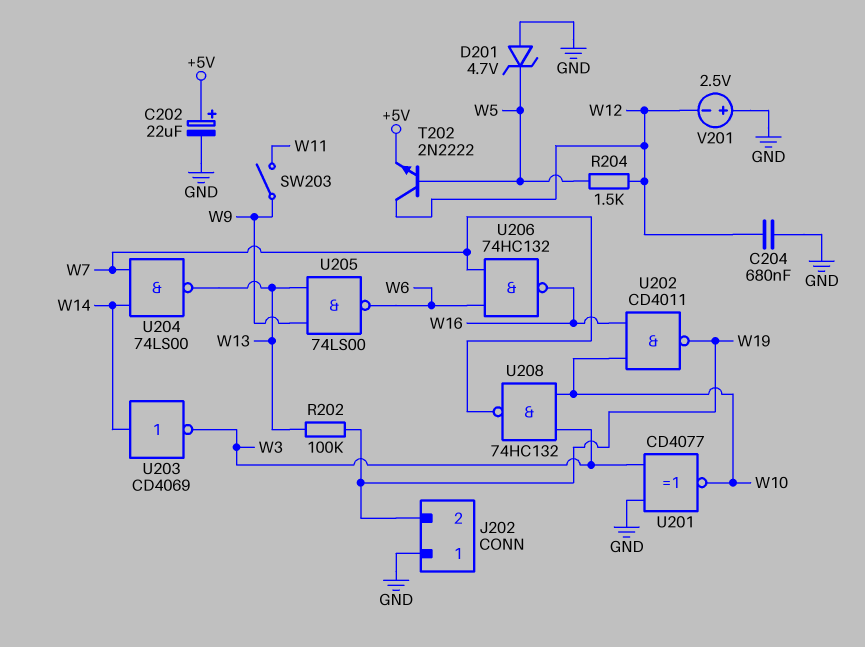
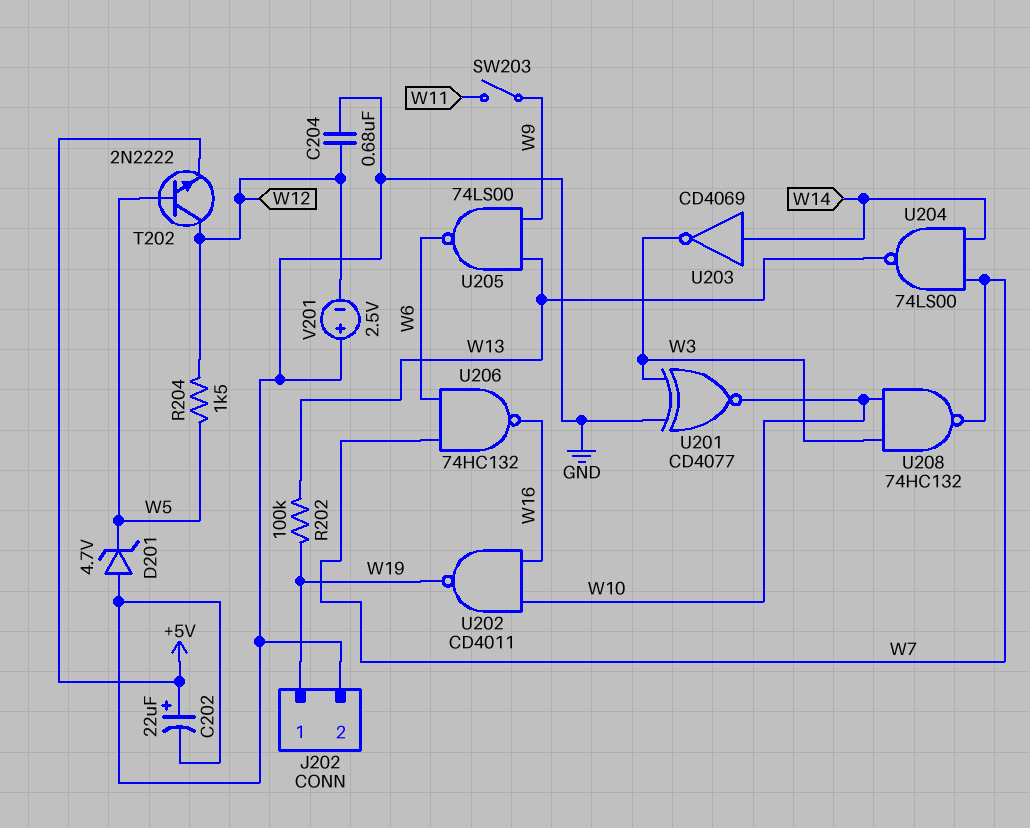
J202 pin 1: GND -> W19
J202 pin 2: W19 -> GND

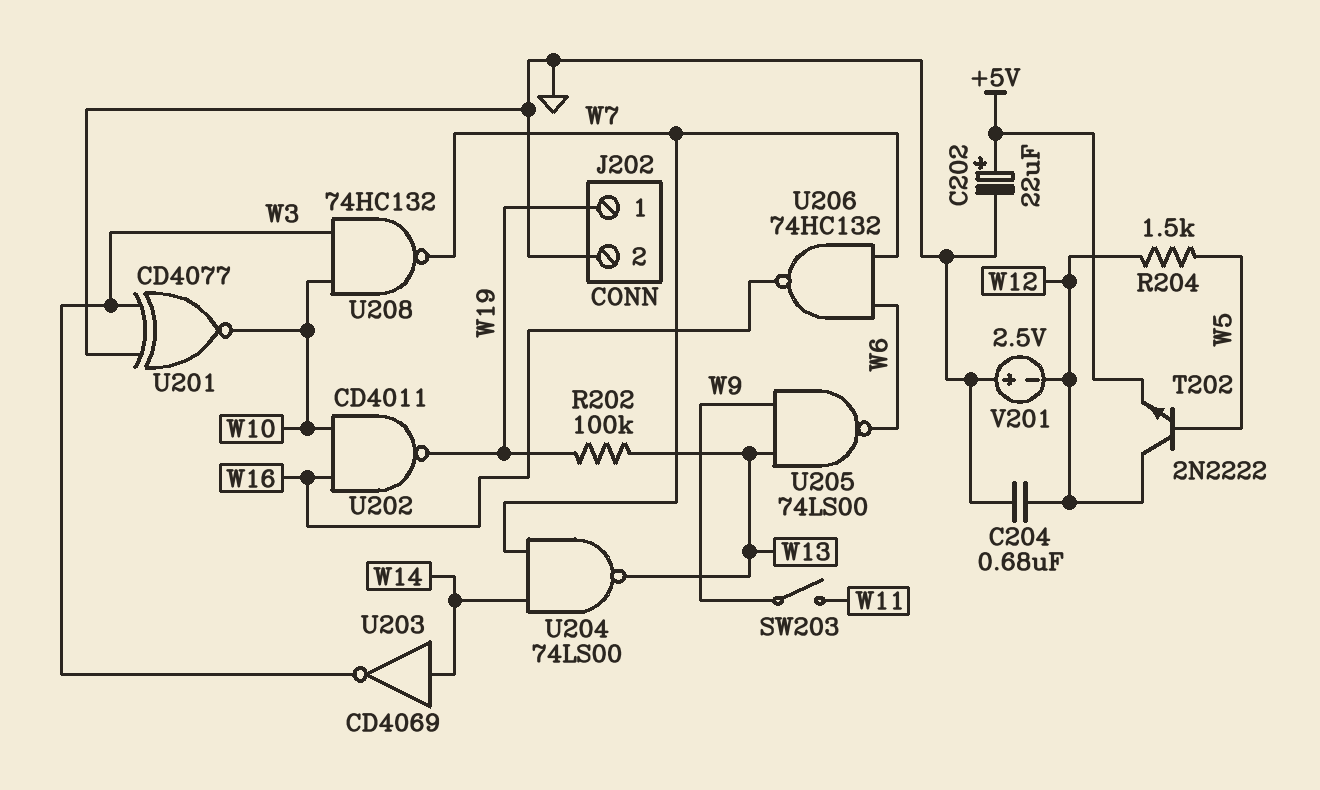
D201: zener 4.7V (A GND, K W5) -> none

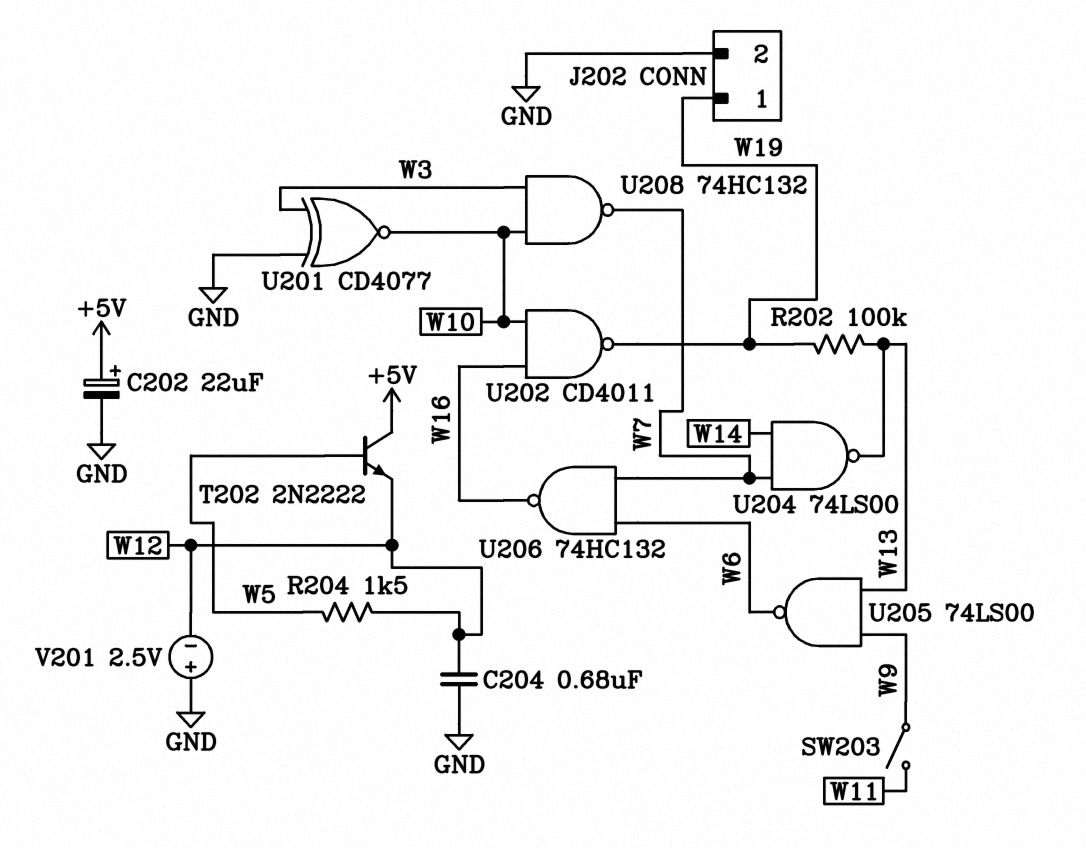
T202: NPN 2N2222 (B W5, C W12, E +5V) -> NPN 2N2222 (B W5, C +5V, E W12)
U203: NOT CD4069 (in W14, out W3) -> none

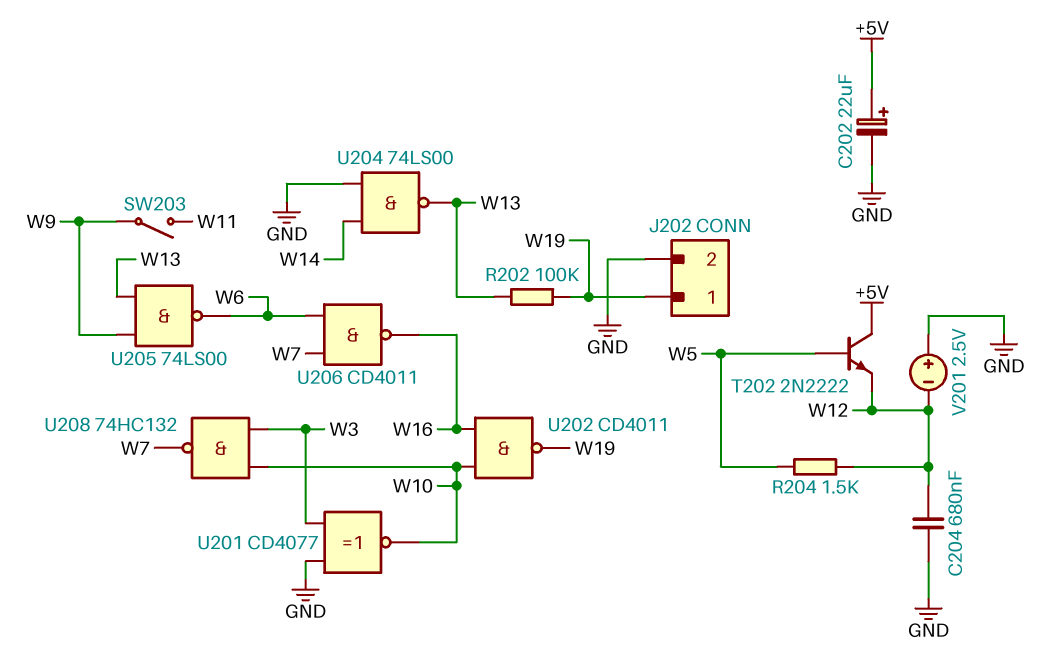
U204: NAND 74LS00 (in W7, in W14, out W13) -> NAND 74LS00 (in GND, in W14, out W13)
U206: NAND 74HC132 (in W6, in W7, out W16) -> NAND CD4011 (in W6, in W7, out W16)

